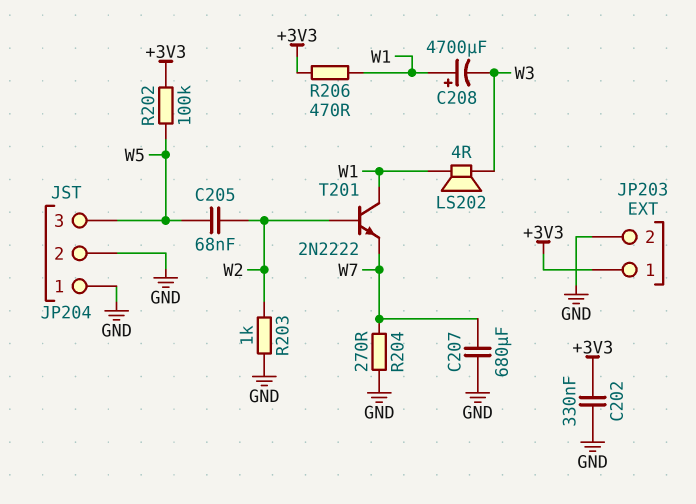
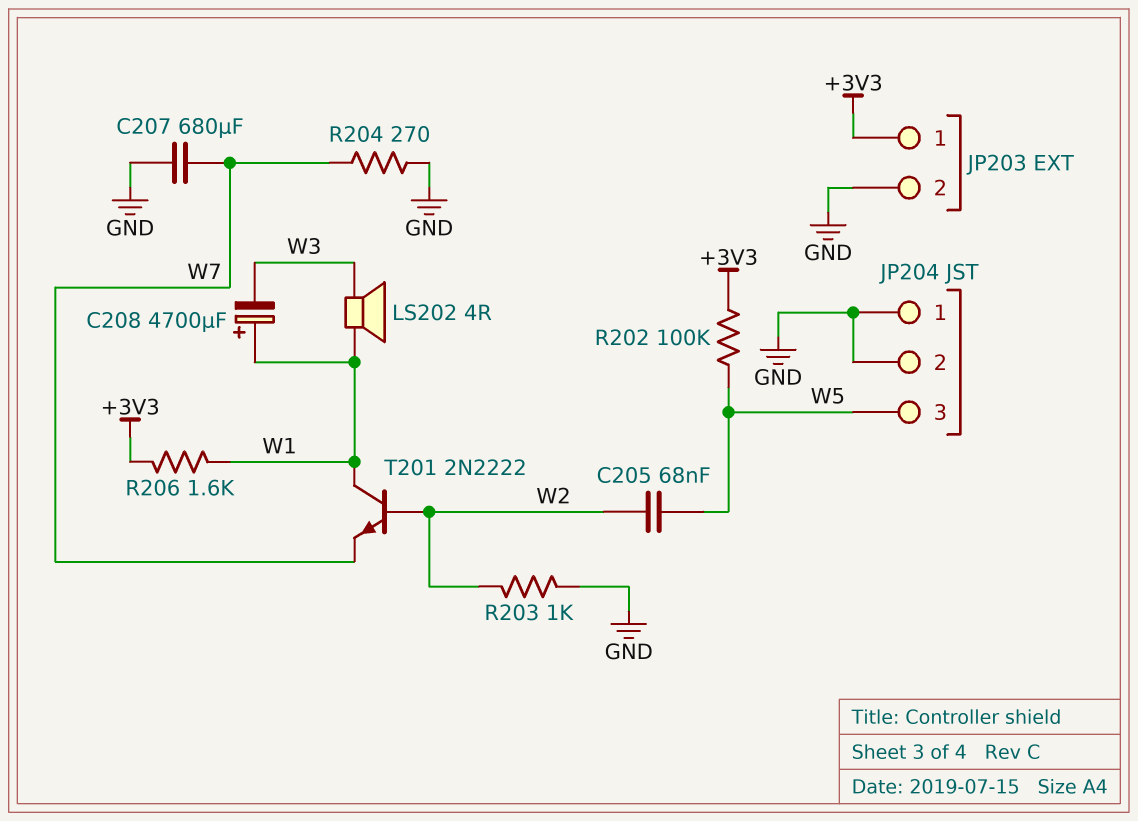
C202: 330nF (+3V3, GND) -> none
R206: 470 (+3V3, W1) -> 1.6k (+3V3, W1)

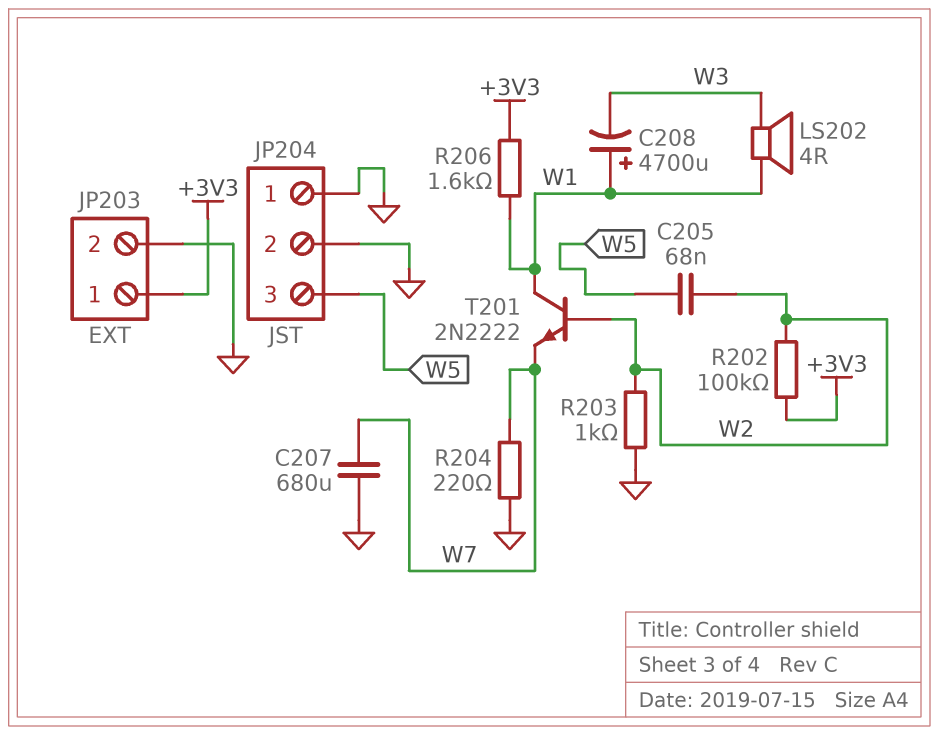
R202: 100k (+3V3, W5) -> 100k (+3V3, W2)
R204: 270 (GND, W7) -> 220 (GND, W7)

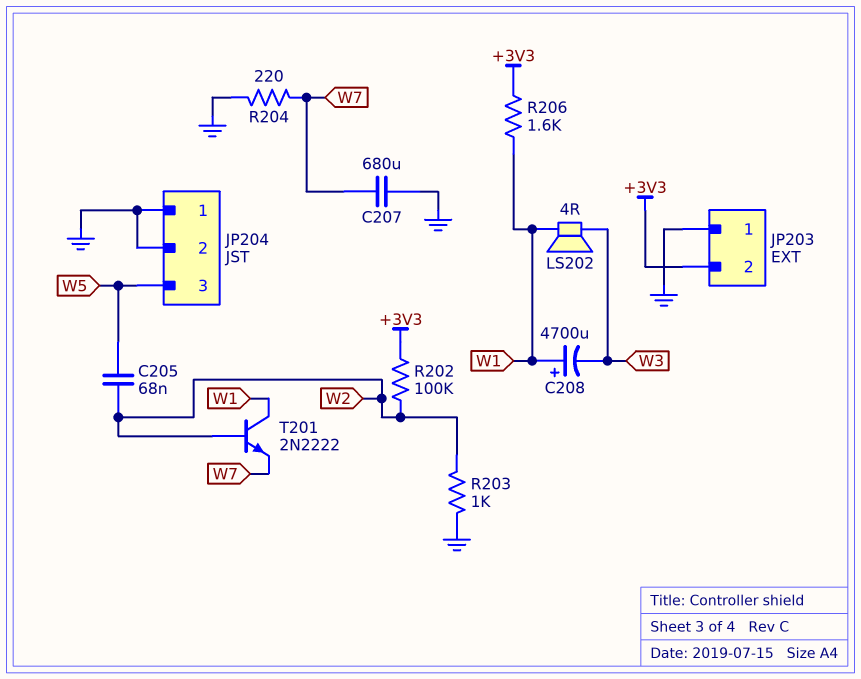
JP203 pin 1: +3V3 -> GND
JP203 pin 2: GND -> +3V3

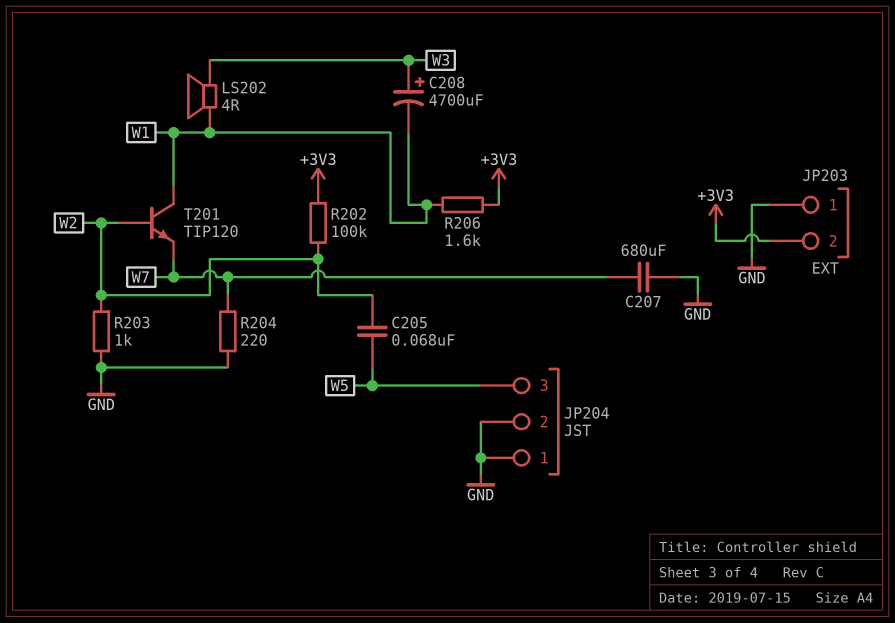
C208: 4700uF (plus W1, minus W3) -> 4700uF (plus W3, minus W1)
T201: NPN 2N2222 (B W2, C W1, E W7) -> NPN TIP120 (B W2, C W1, E W7)

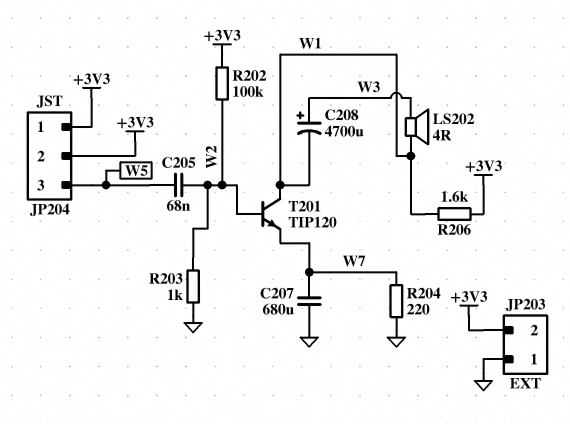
JP204 pin 1: GND -> +3V3
JP204 pin 2: GND -> +3V3

